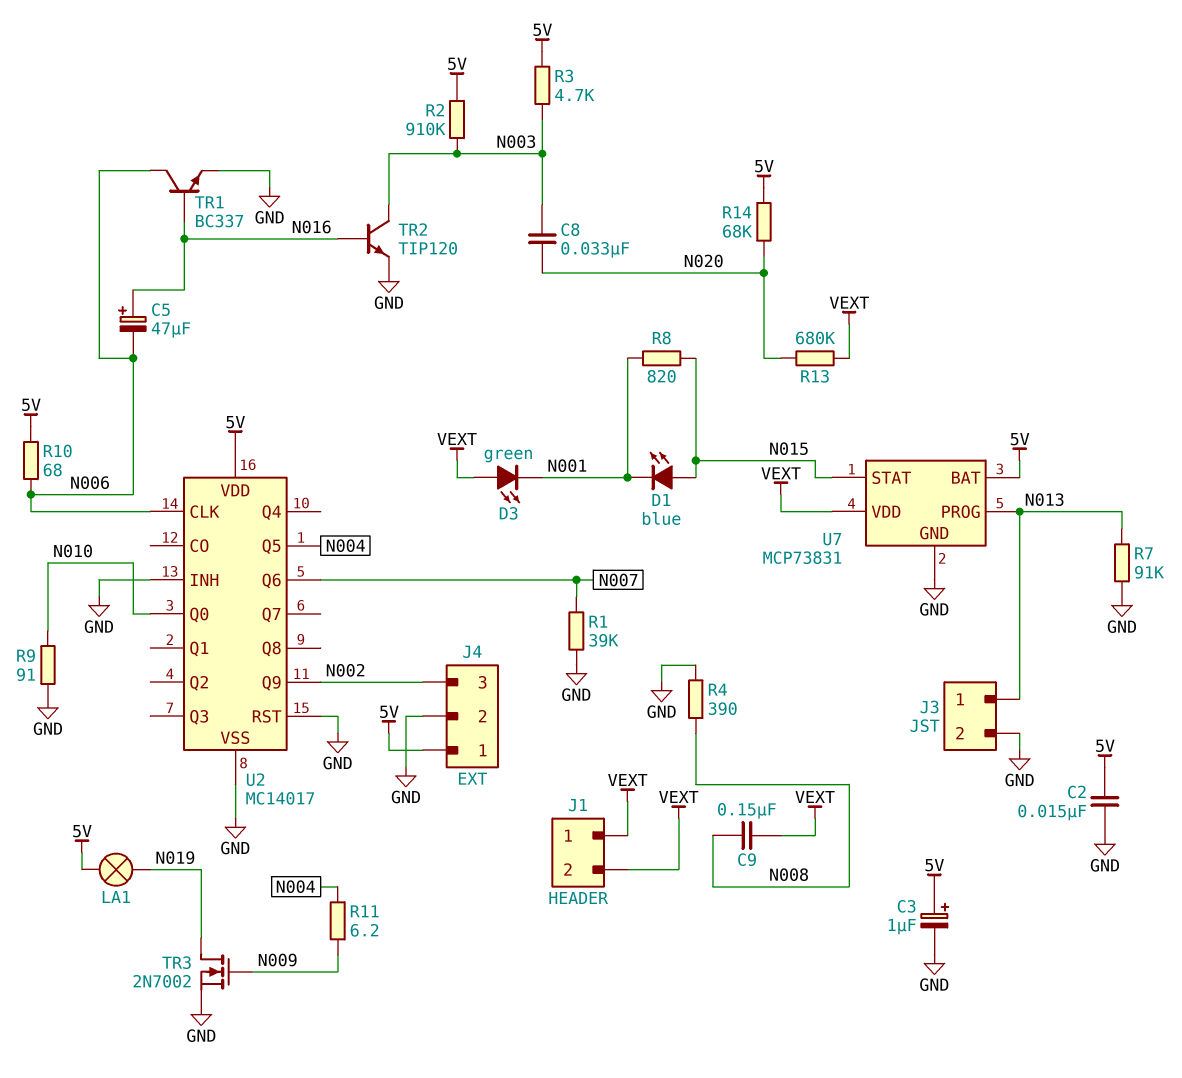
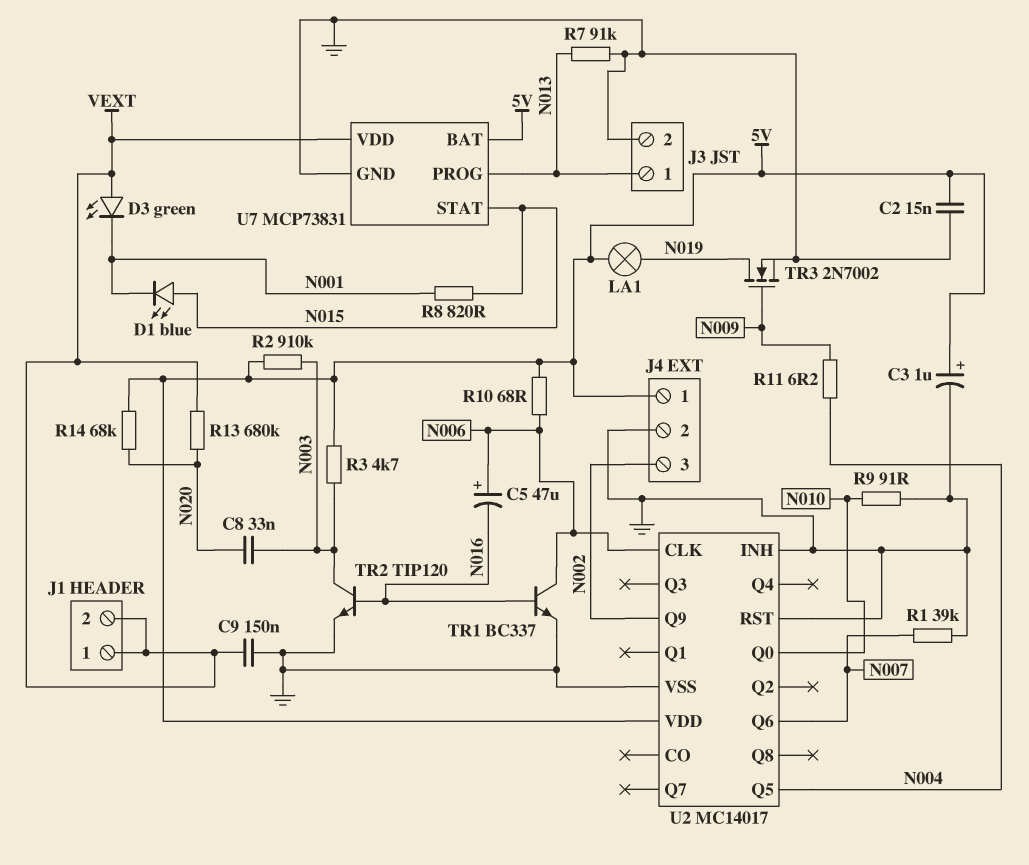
C5: 47uF (plus N016, minus N006) -> 47uF (plus N006, minus N016)
C9: 150nF (N008, VEXT) -> 150nF (GND, VEXT)
R4: 390 (GND, N008) -> none

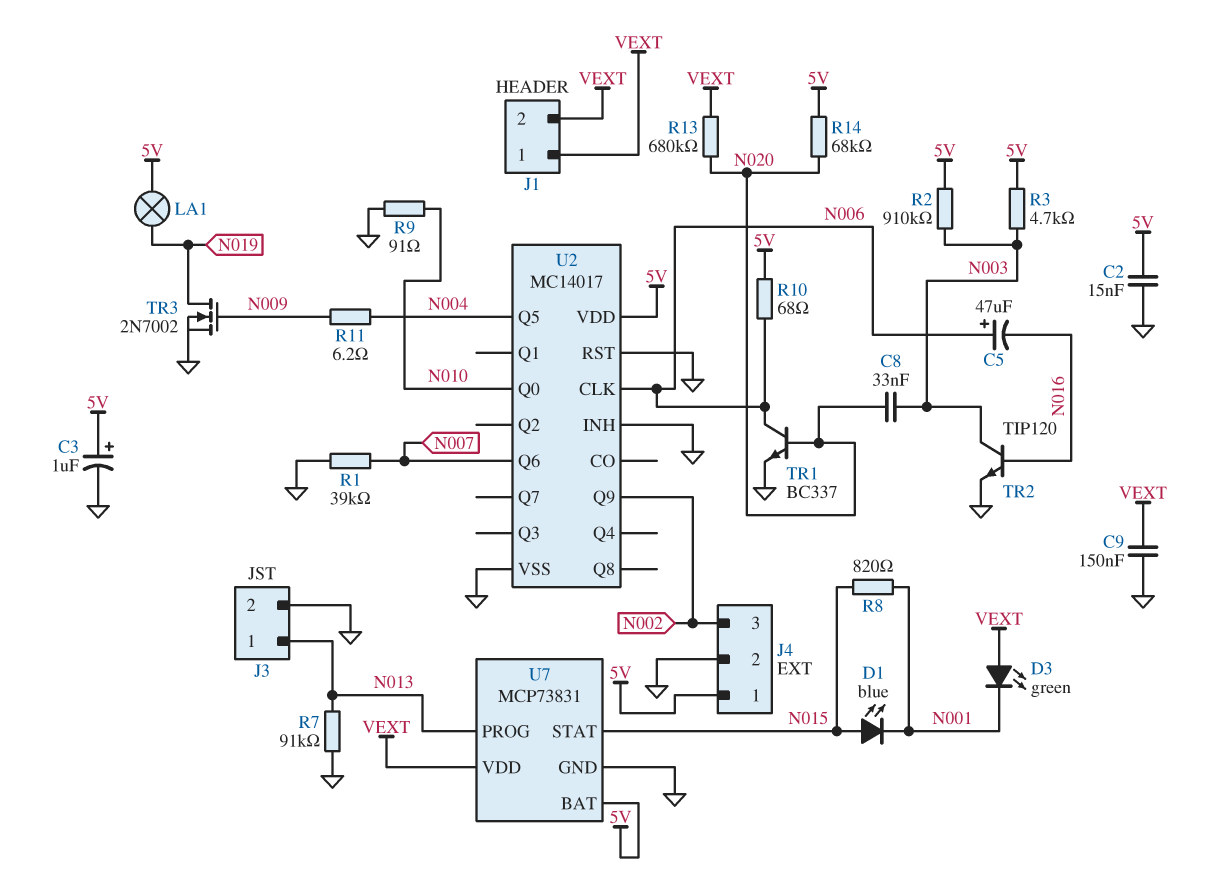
TR1: NPN BC337 (B N016, C N006, E GND) -> NPN BC337 (B N020, C N006, E GND)

